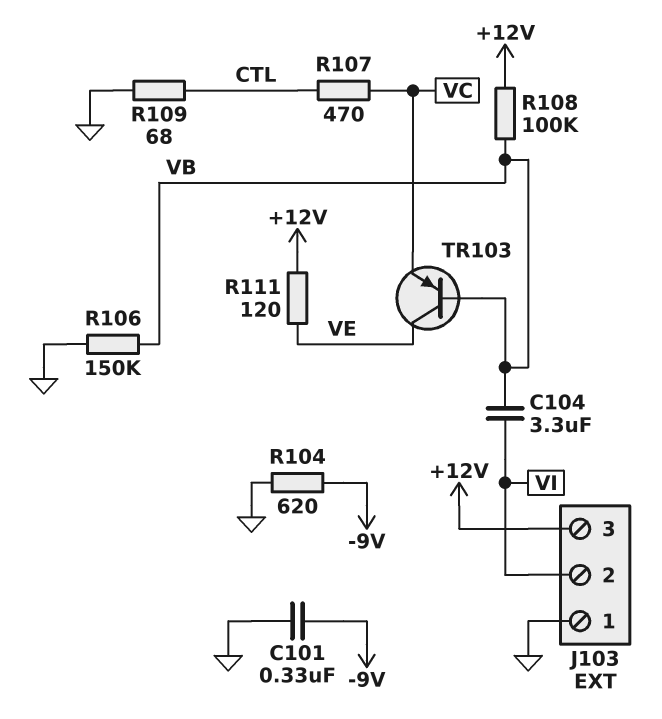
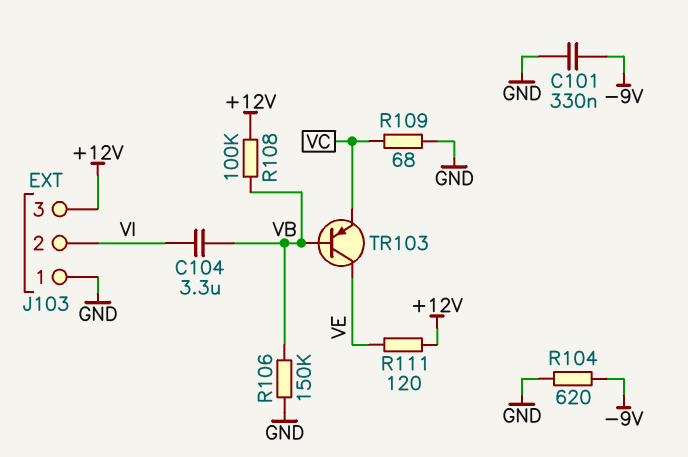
R107: 470 (CTL, VC) -> none
R109: 68 (CTL, GND) -> 68 (GND, VC)

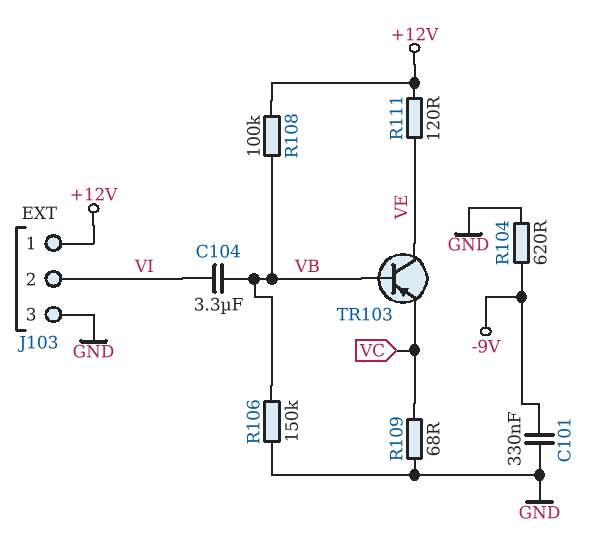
J103 pin 1: GND -> +12V
J103 pin 3: +12V -> GND

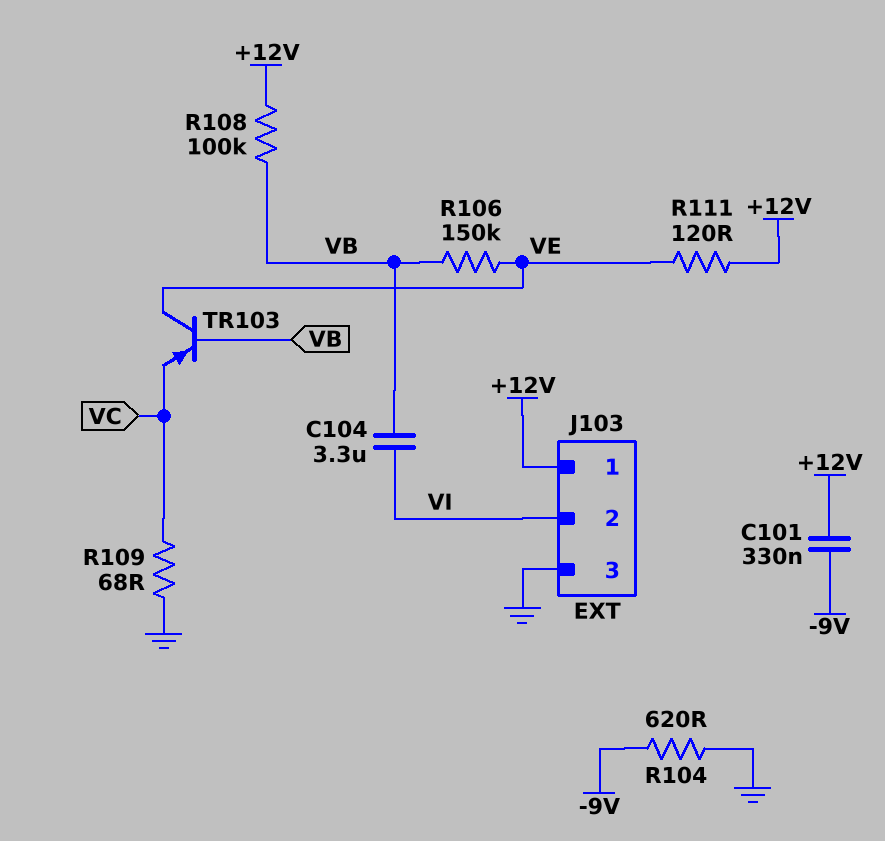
C101: 330nF (-9V, GND) -> 330nF (+12V, -9V)
R106: 150k (GND, VB) -> 150k (VB, VE)

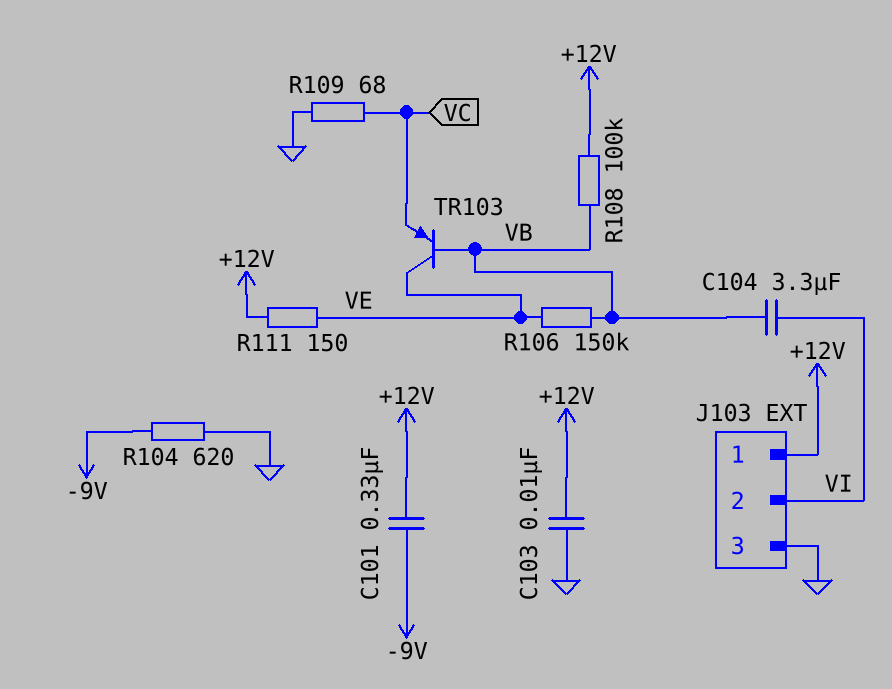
C103: none -> 10nF (+12V, GND)
R111: 120 (+12V, VE) -> 150 (+12V, VE)

